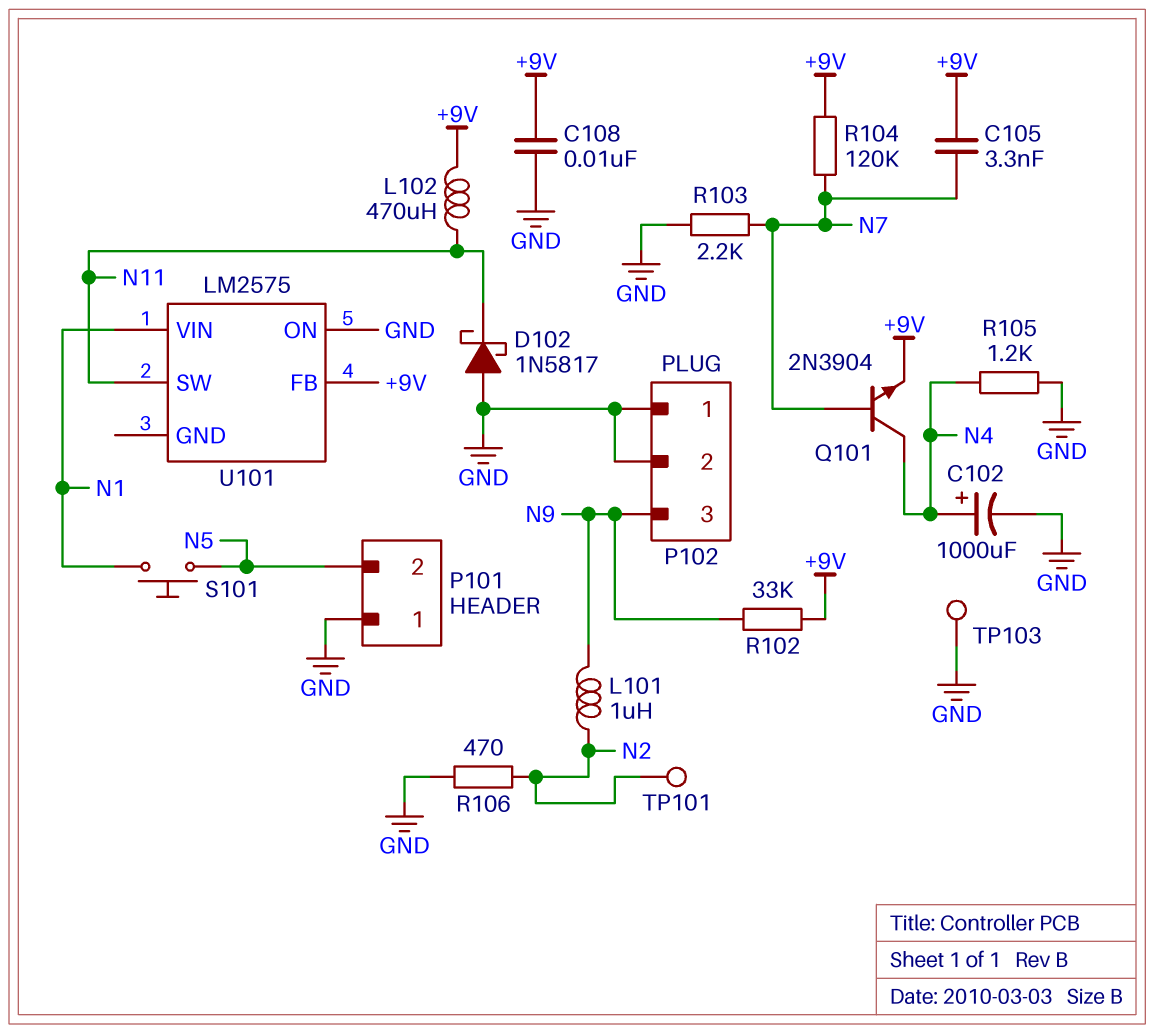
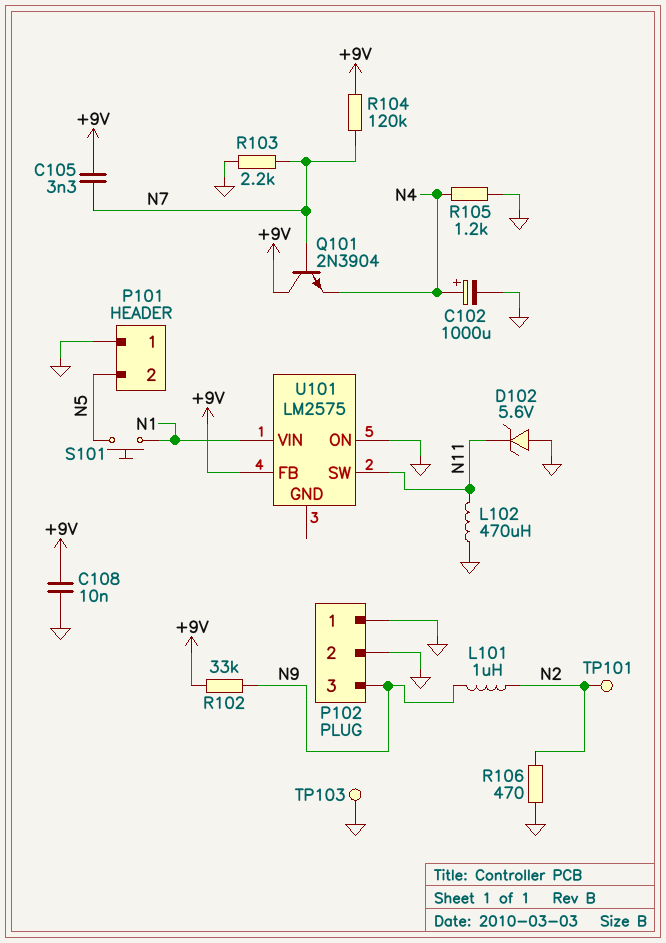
D102: schottky 1N5817 (A GND, K N11) -> zener 5.6V (A GND, K N11)
L102: 470uH (+9V, N11) -> 470uH (GND, N11)
Q101: NPN 2N3904 (B N7, C N4, E +9V) -> NPN 2N3904 (B N7, C +9V, E N4)

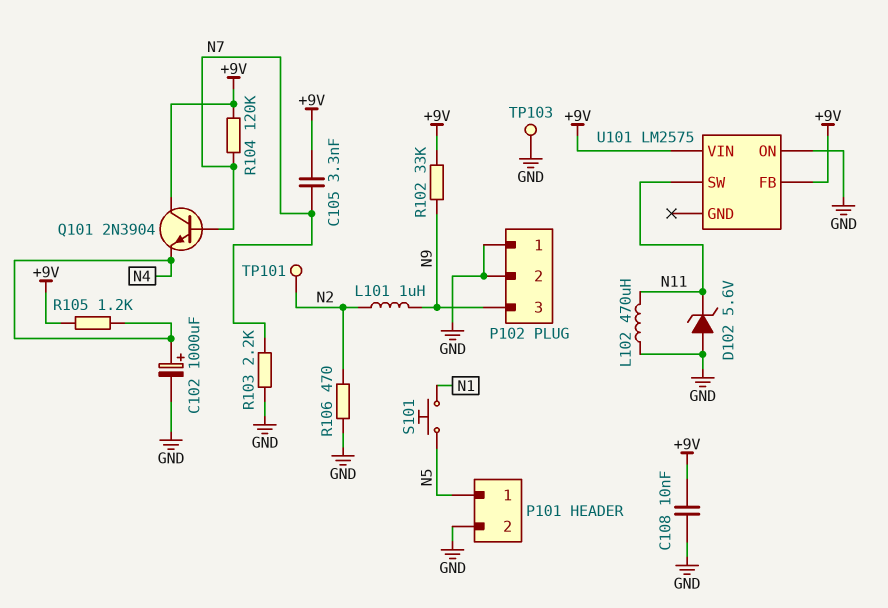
P101 pin 1: GND -> N5
P101 pin 2: N5 -> GND
R105: 1.2k (GND, N4) -> 1.2k (+9V, N4)
U101 pin VIN: N1 -> +9V

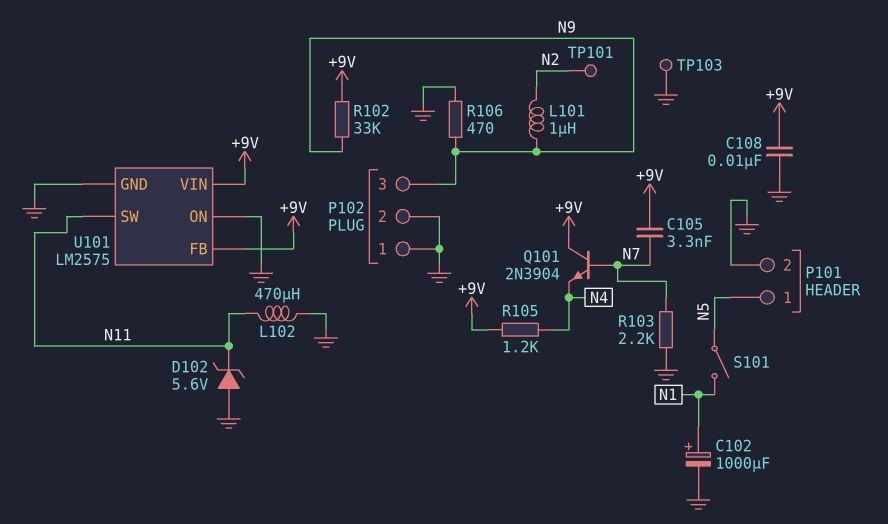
C102: 1000uF (plus N4, minus GND) -> 1000uF (plus N1, minus GND)
R104: 120k (+9V, N7) -> none
R106: 470 (GND, N2) -> 470 (GND, N9)
S101: button (N1, N5) -> switch (N1, N5)
U101 pin GND: none -> GND

